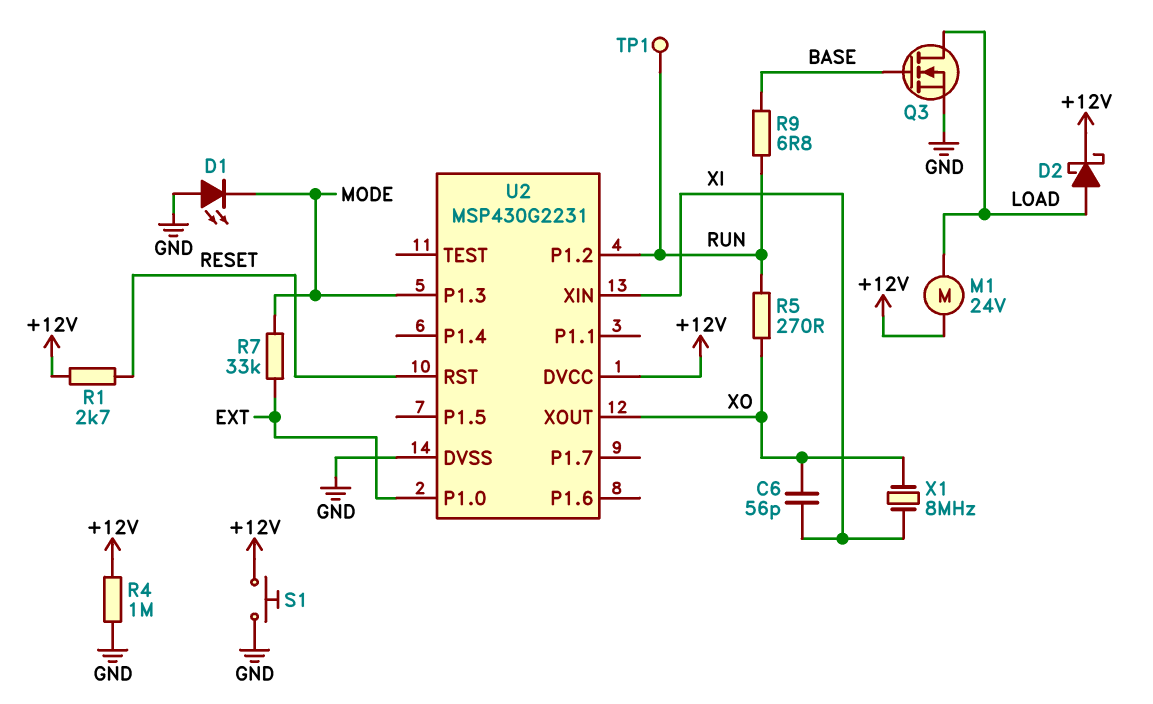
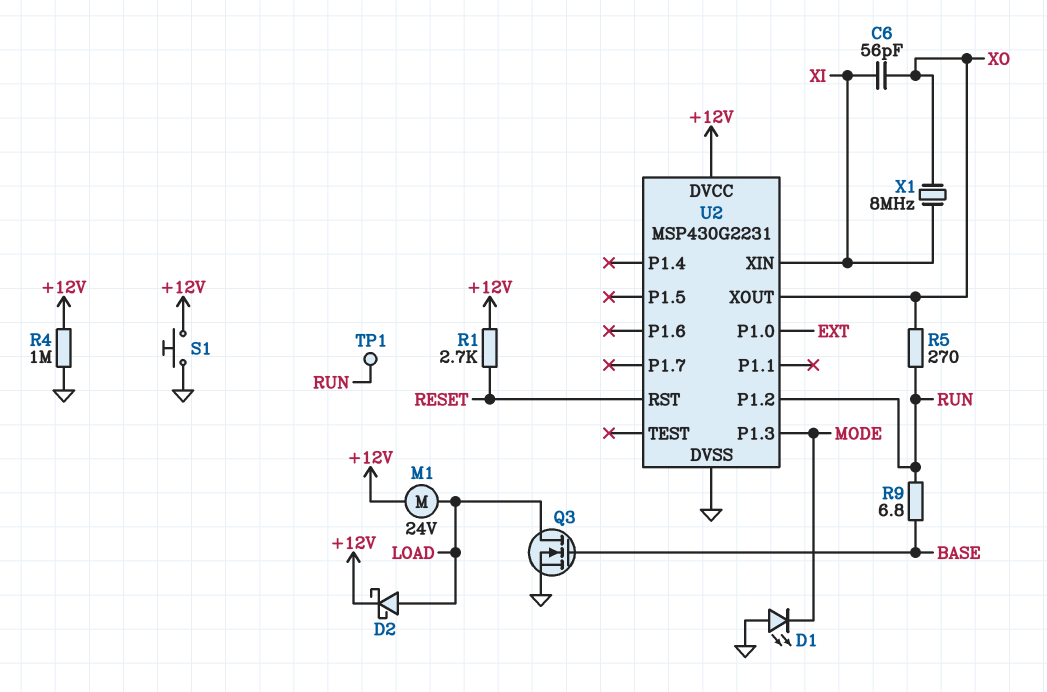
R7: 33k (EXT, MODE) -> none

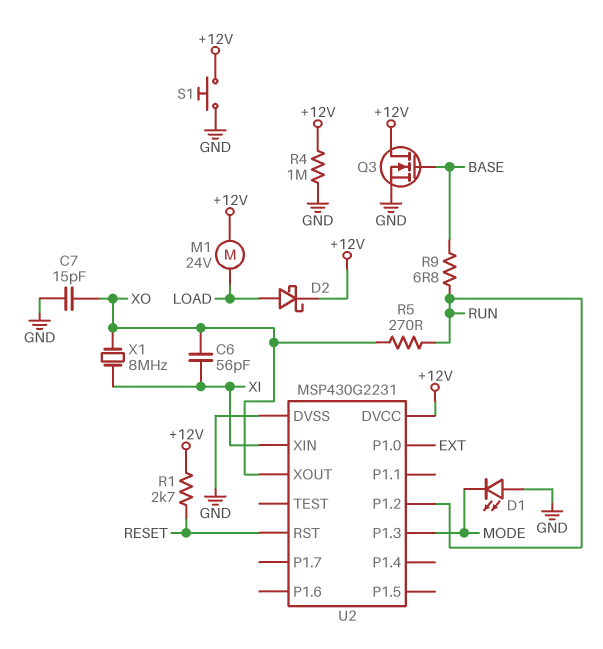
C7: none -> 15pF (GND, XO)
Q3: NMOS (G BASE, D LOAD, S GND) -> NMOS (G BASE, D +12V, S GND)
TP1: test point (RUN) -> none

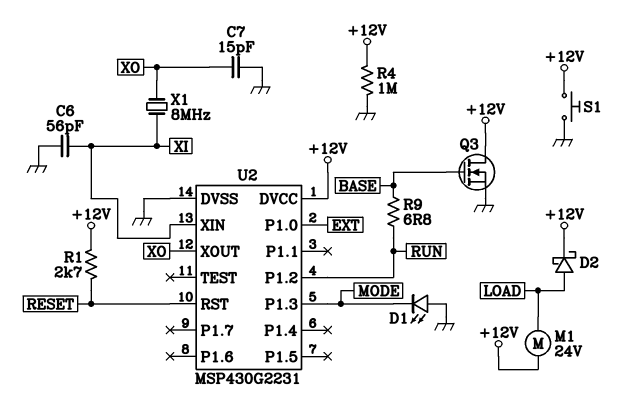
C6: 56pF (XI, XO) -> 56pF (GND, XI)
R5: 270 (RUN, XO) -> none

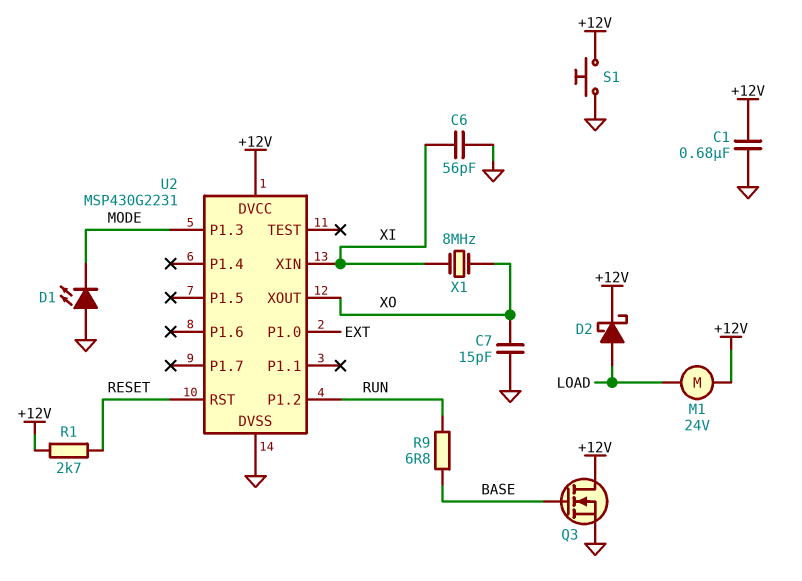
C1: none -> 680nF (+12V, GND)
R4: 1M (+12V, GND) -> none

